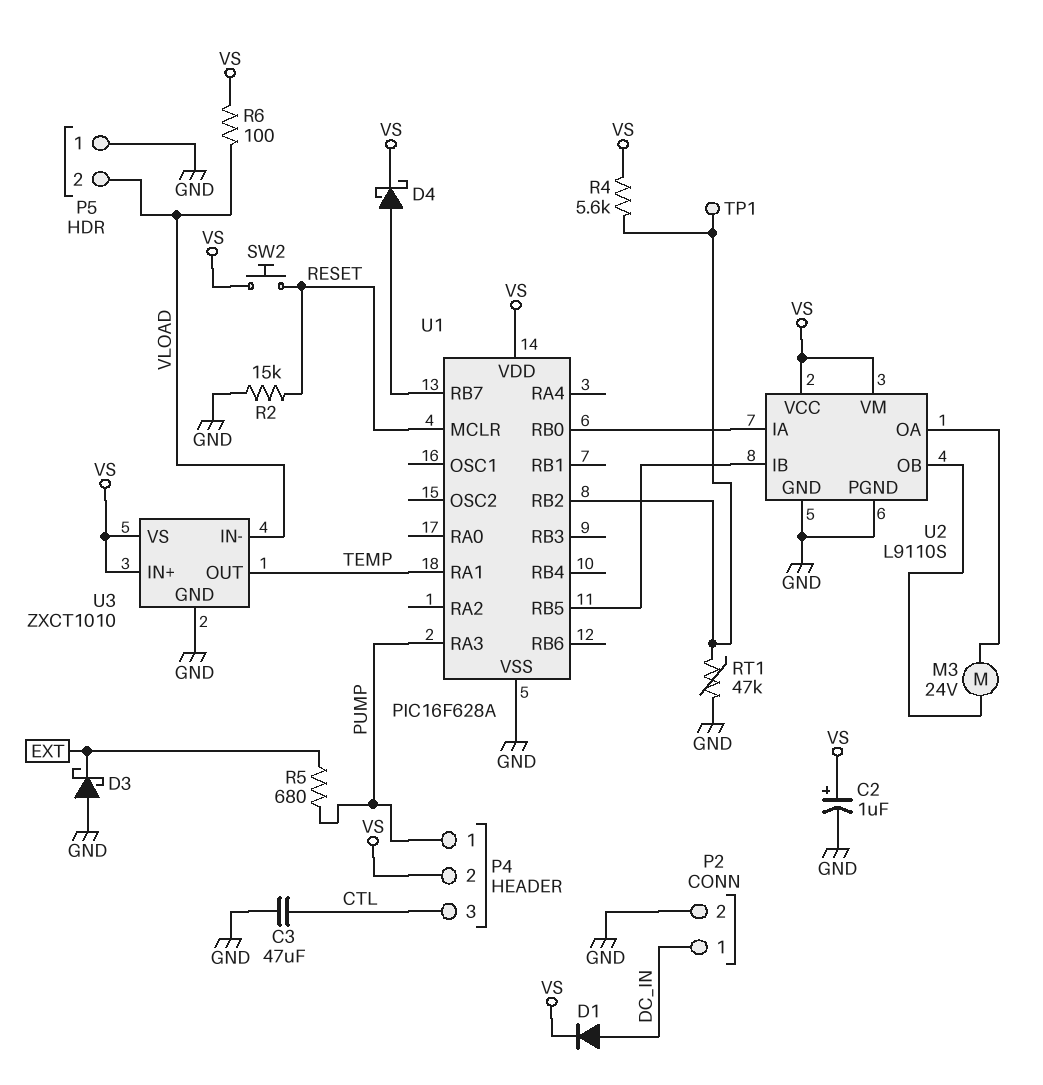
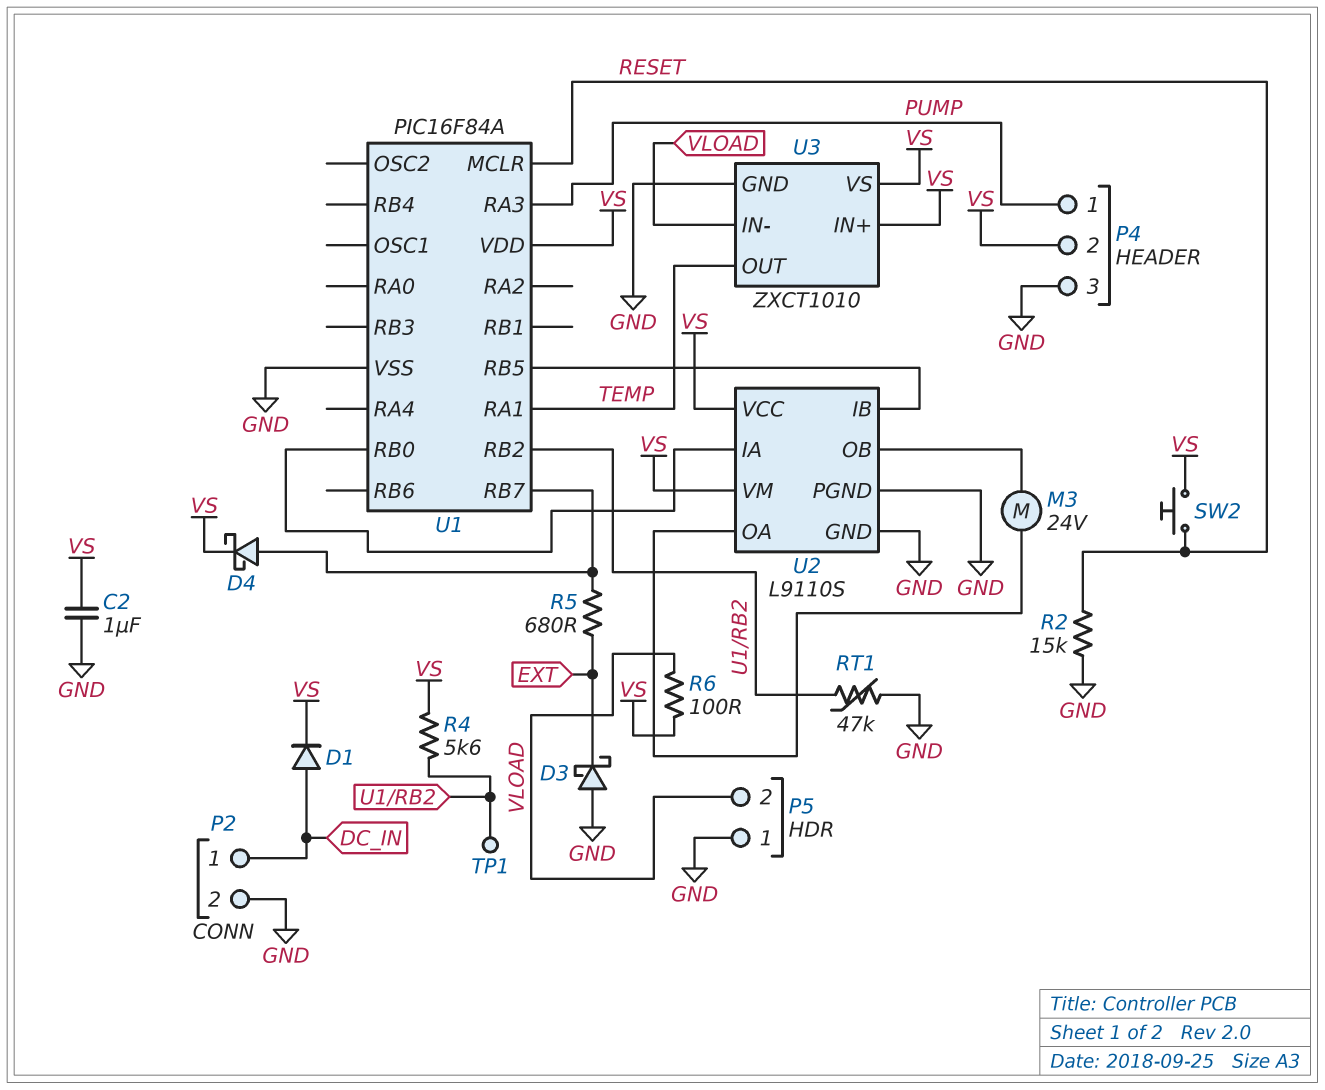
C2: 1uF (plus VS, minus GND) -> 1uF (GND, VS)
C3: 47uF (CTL, GND) -> none
P4 pin 3: CTL -> GND
R5: 680 (EXT, PUMP) -> 680 (EXT, U1/RB7)
U1: PIC16F628A -> PIC16F84A

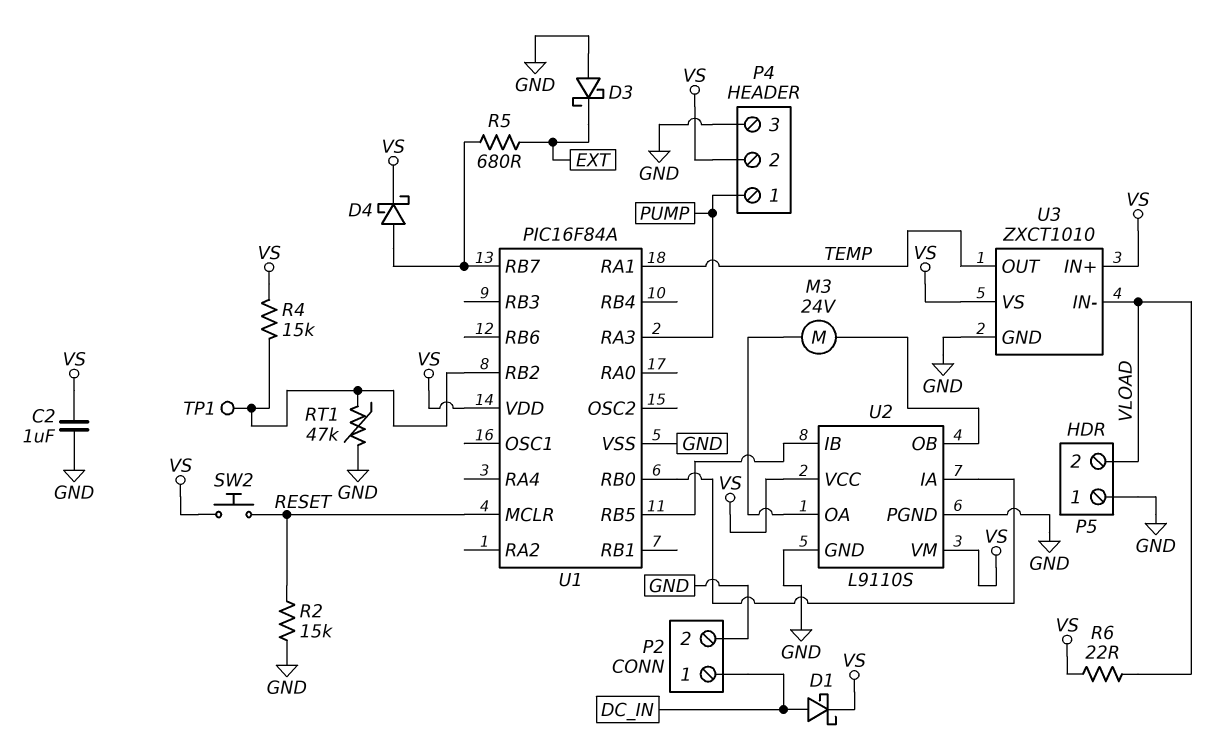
D1: diode (A DC_IN, K VS) -> schottky (A DC_IN, K VS)
R4: 5.6k (U1/RB2, VS) -> 15k (U1/RB2, VS)
R6: 100 (VLOAD, VS) -> 22 (VLOAD, VS)

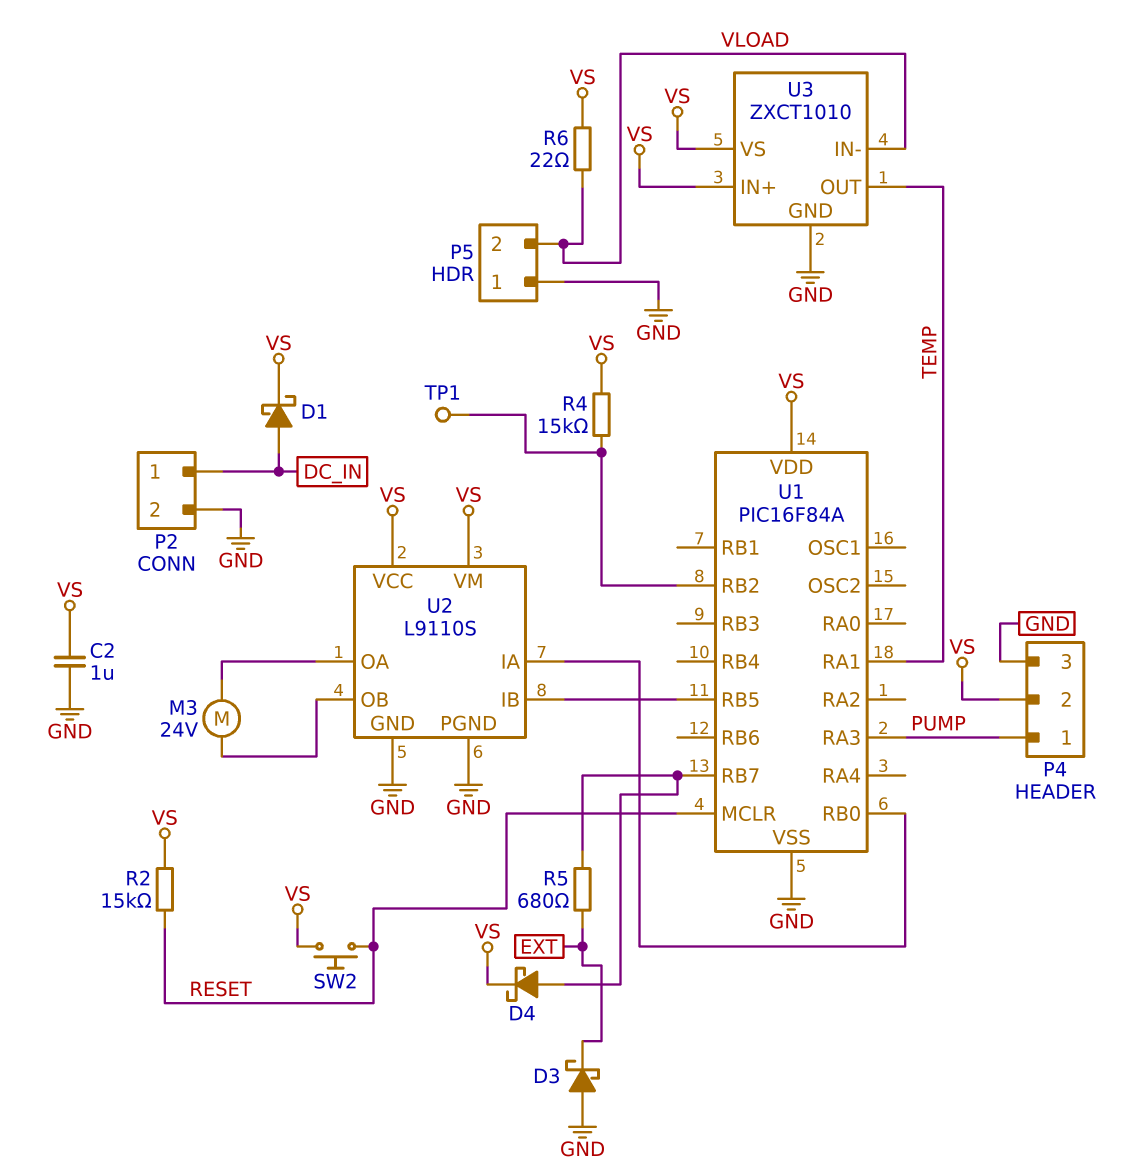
R2: 15k (GND, RESET) -> 15k (RESET, VS)
RT1: 47k (GND, U1/RB2) -> none

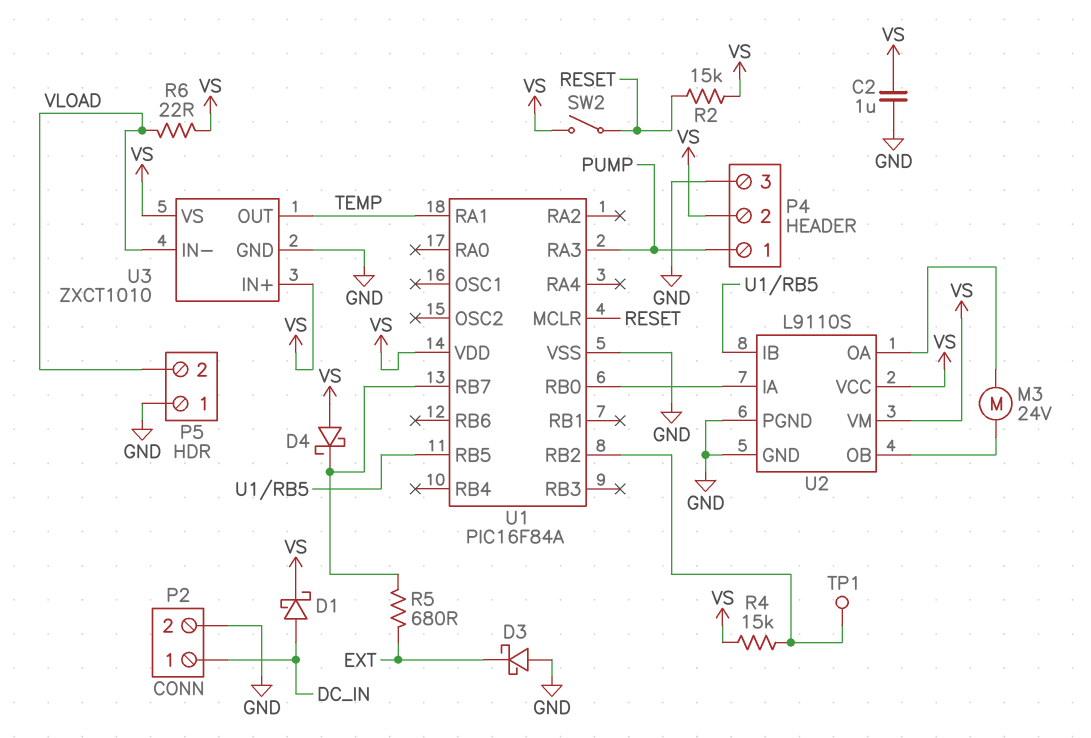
D4: schottky (A U1/RB7, K VS) -> schottky (A VS, K U1/RB7)
SW2: button (RESET, VS) -> switch (RESET, VS)

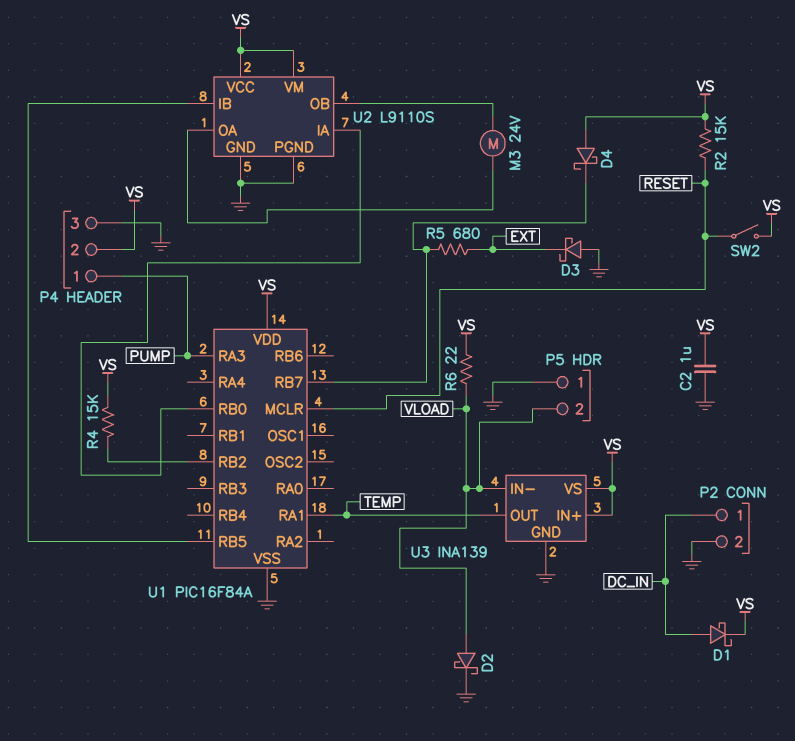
D2: none -> schottky (A VLOAD, K GND)
TP1: test point (U1/RB2) -> none
U3: ZXCT1010 -> INA139

